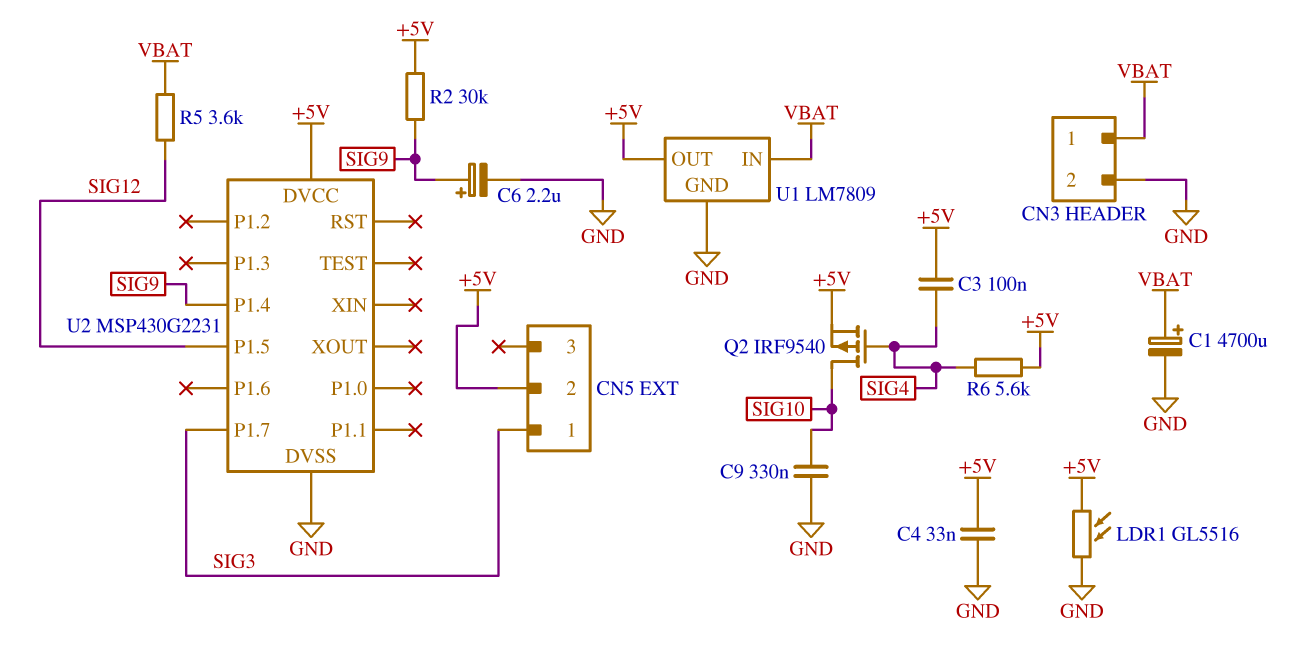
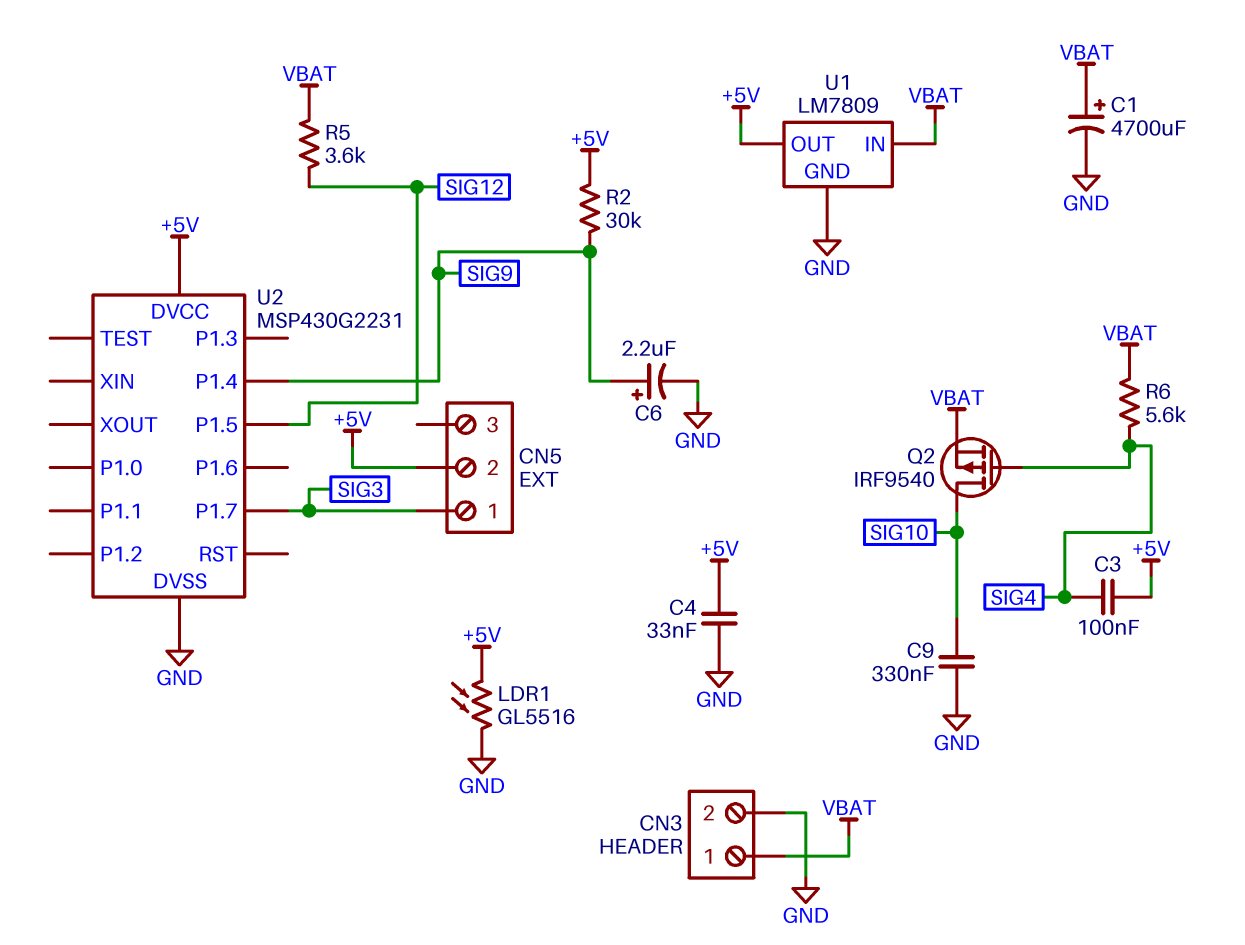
Q2: PMOS IRF9540 (G SIG4, D SIG10, S +5V) -> PMOS IRF9540 (G SIG4, D SIG10, S VBAT)
R6: 5.6k (+5V, SIG4) -> 5.6k (SIG4, VBAT)

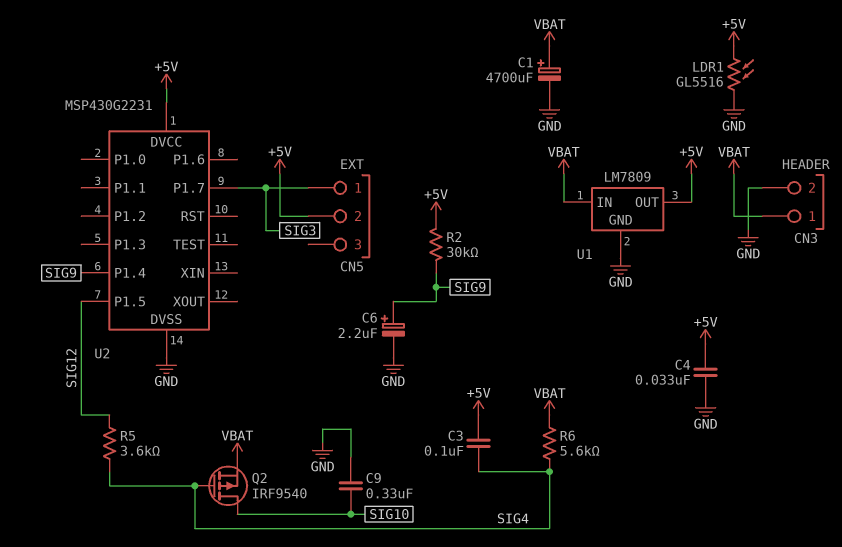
R5: 3.6k (SIG12, VBAT) -> 3.6k (SIG4, SIG12)

